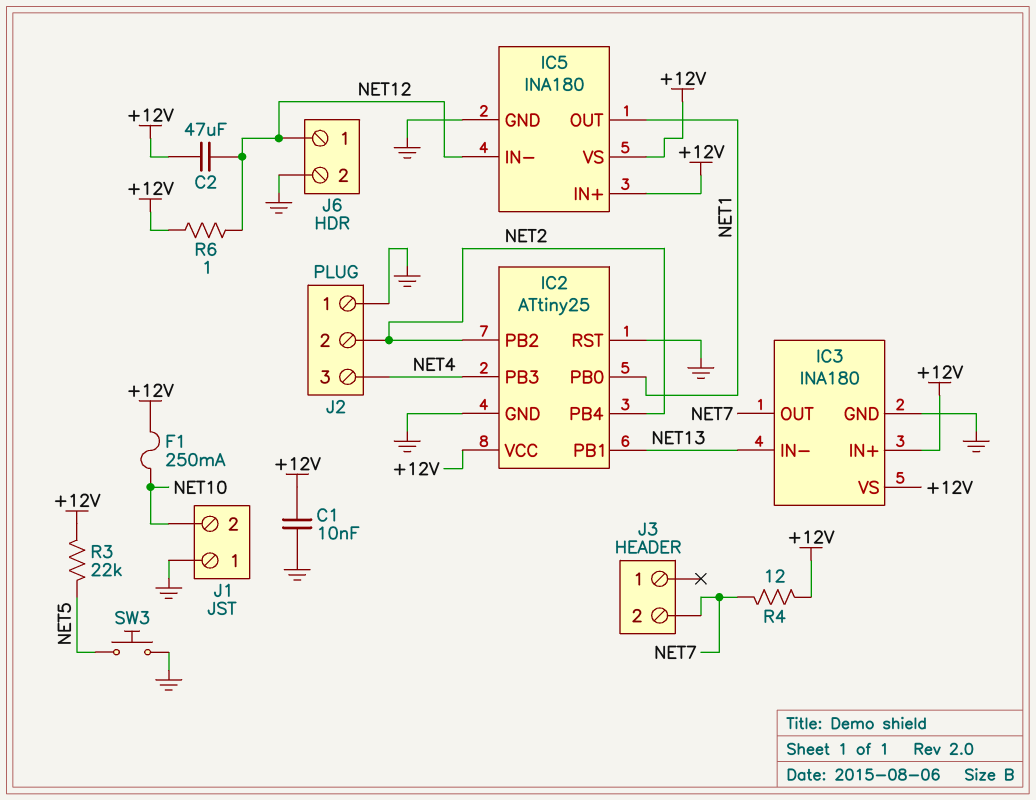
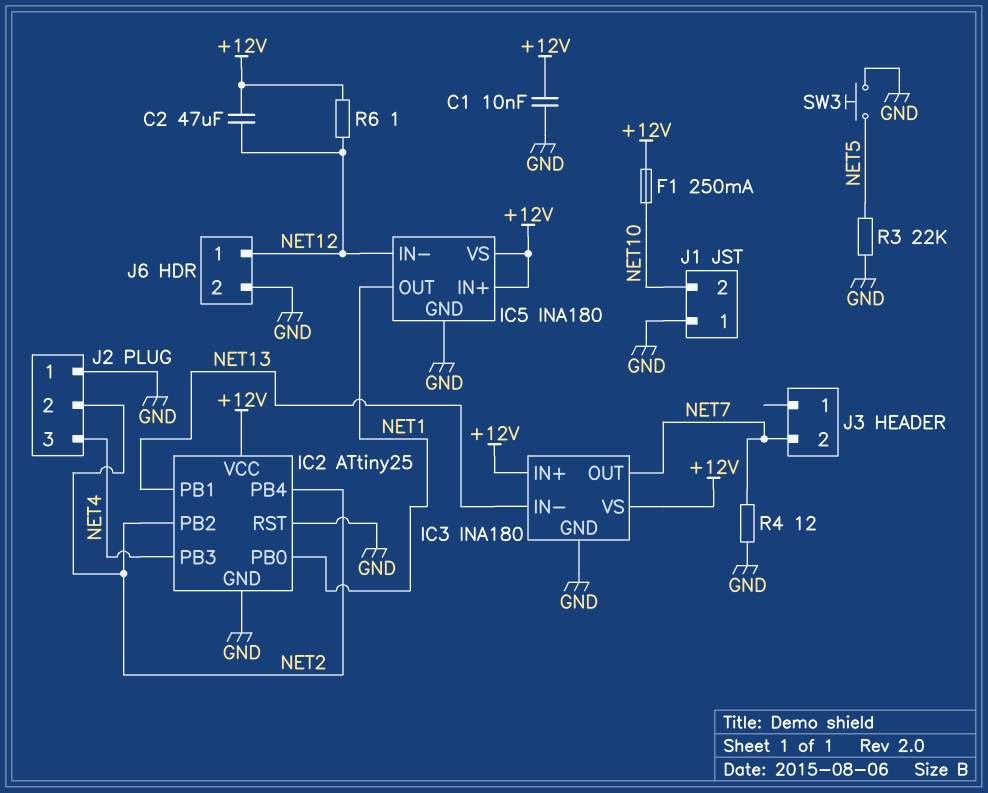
R3: 22k (+12V, NET5) -> 22k (GND, NET5)
R4: 12 (+12V, NET7) -> 12 (GND, NET7)

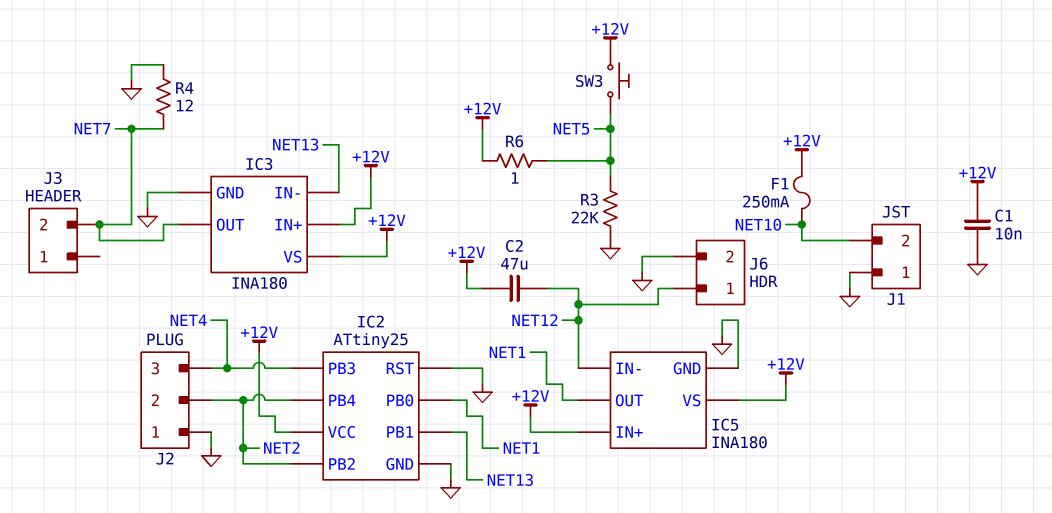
R6: 1 (+12V, NET12) -> 1 (+12V, NET5)
SW3: button (GND, NET5) -> button (+12V, NET5)

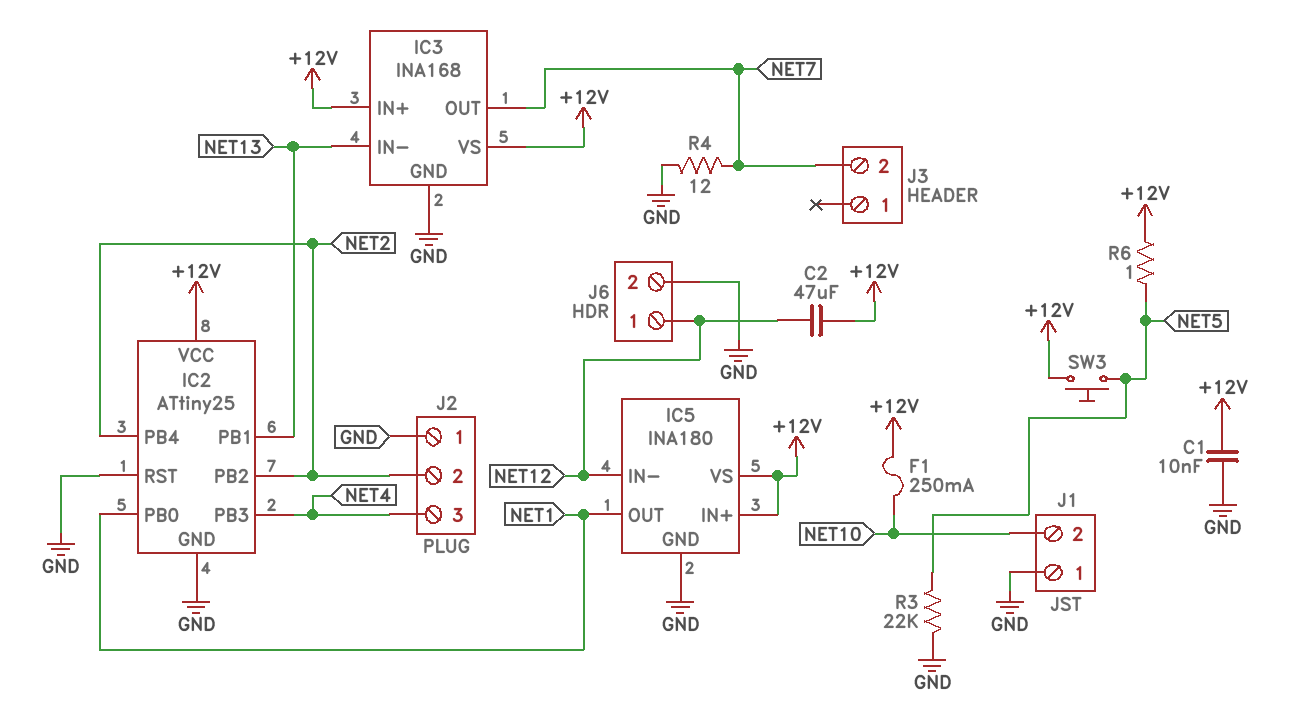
IC3: INA180 -> INA168

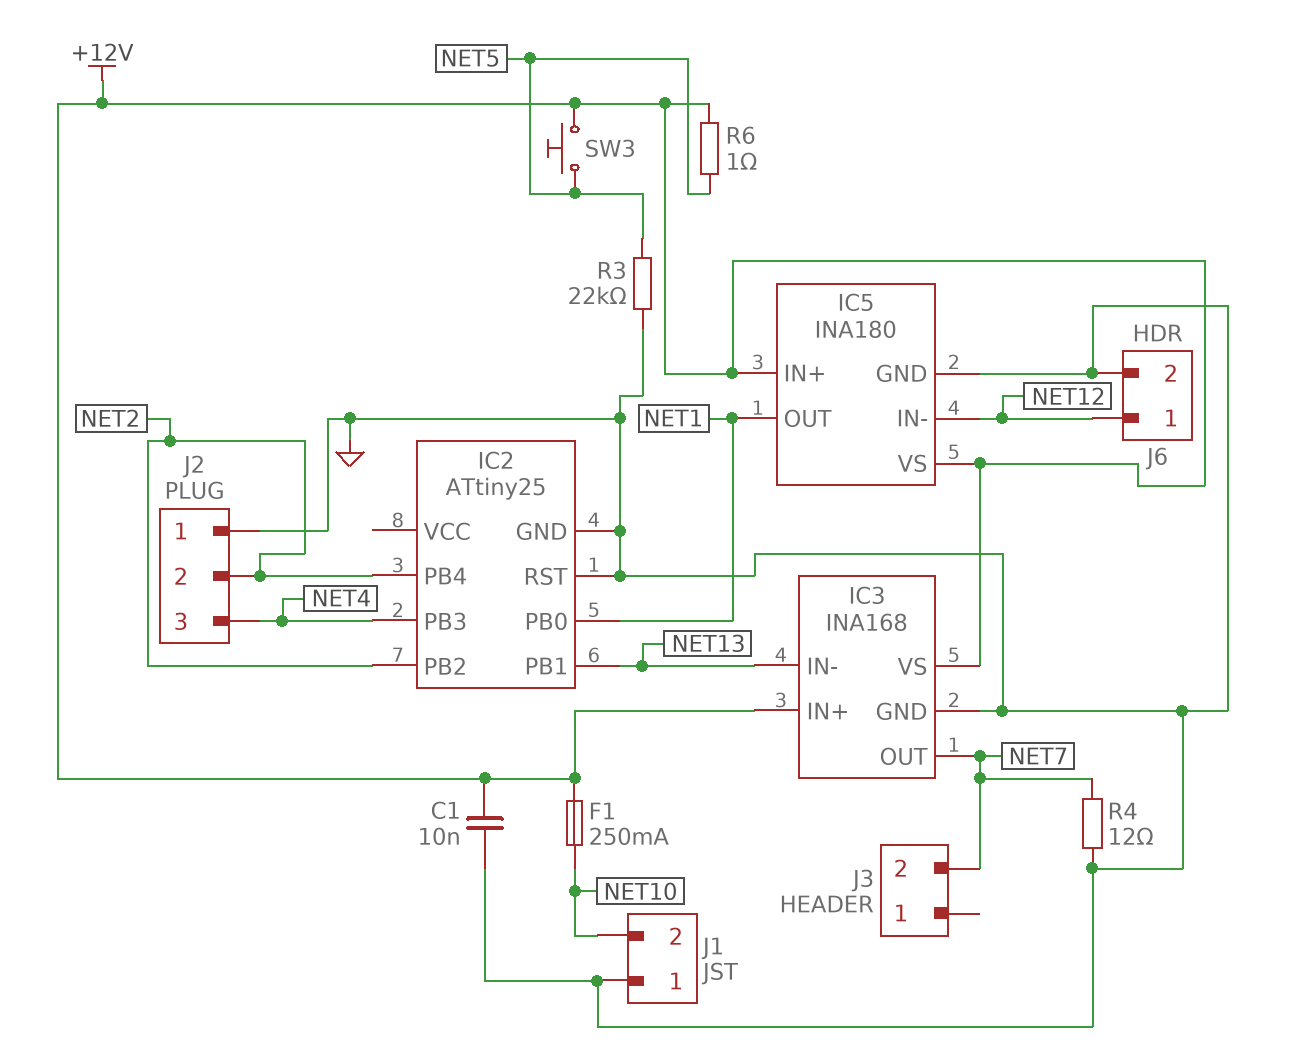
C2: 47uF (+12V, NET12) -> none
IC2 pin VCC: +12V -> none

